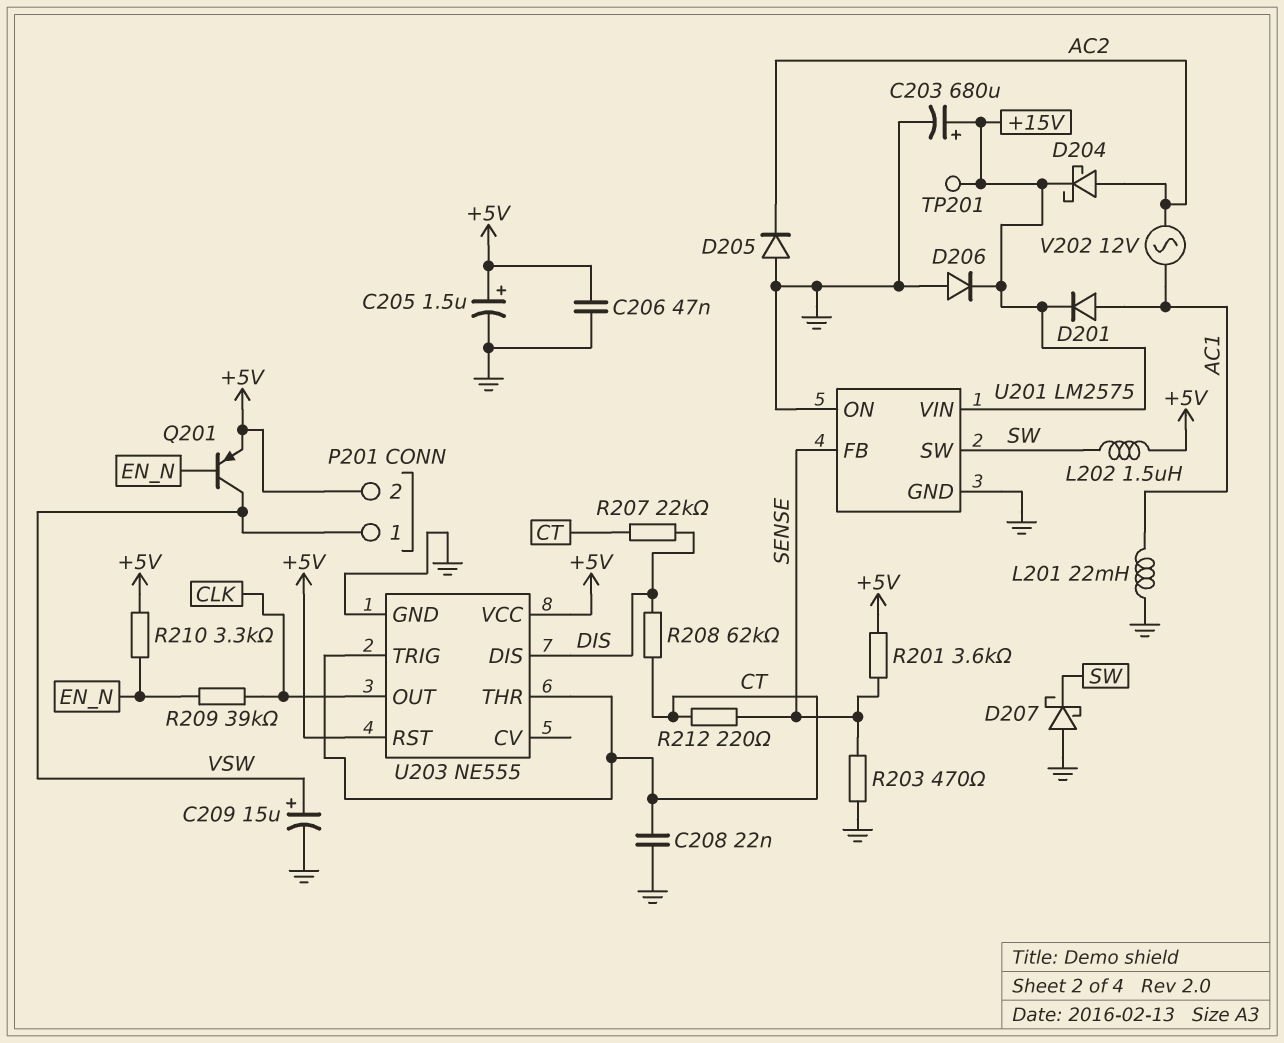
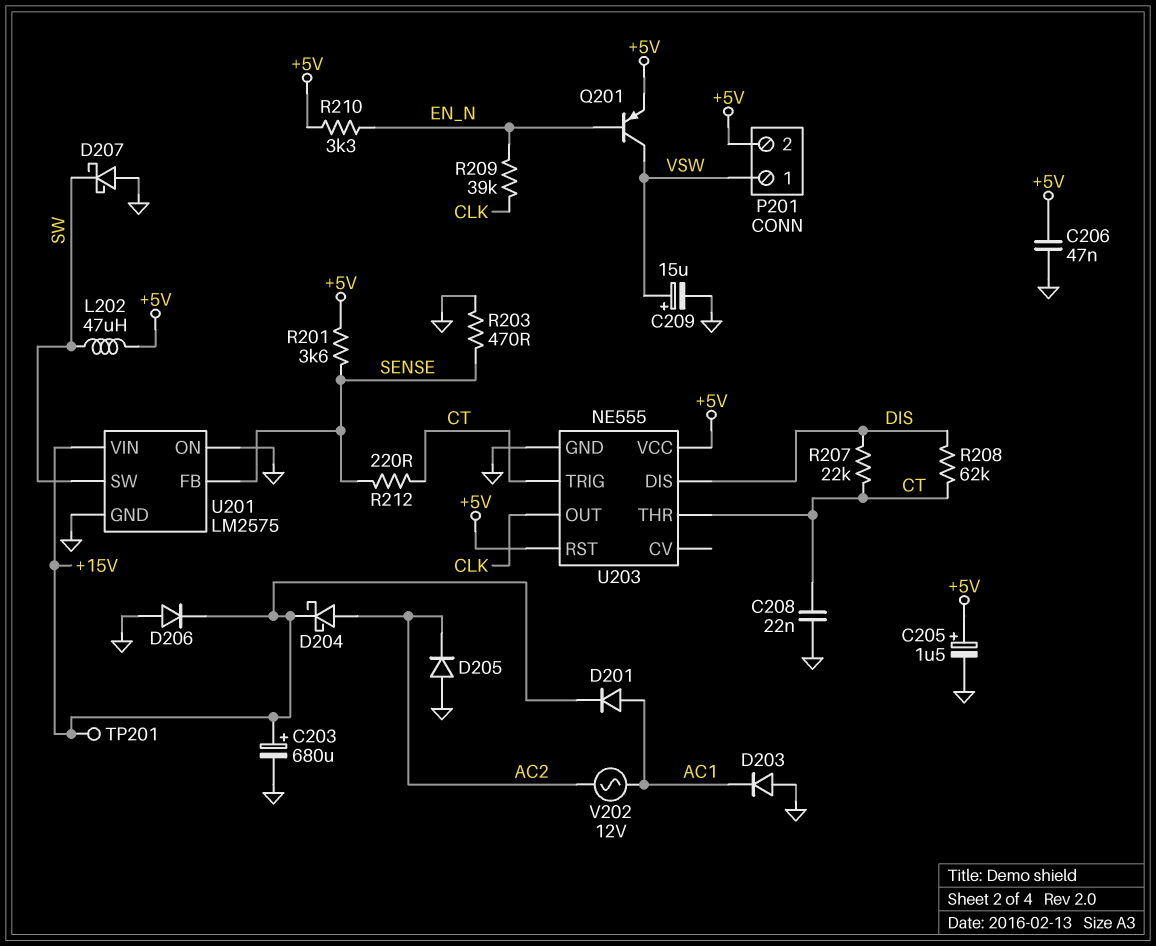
D203: none -> diode (A GND, K AC1)
L201: 22mH (AC1, GND) -> none
L202: 1.5uH (+5V, SW) -> 47uH (+5V, SW)

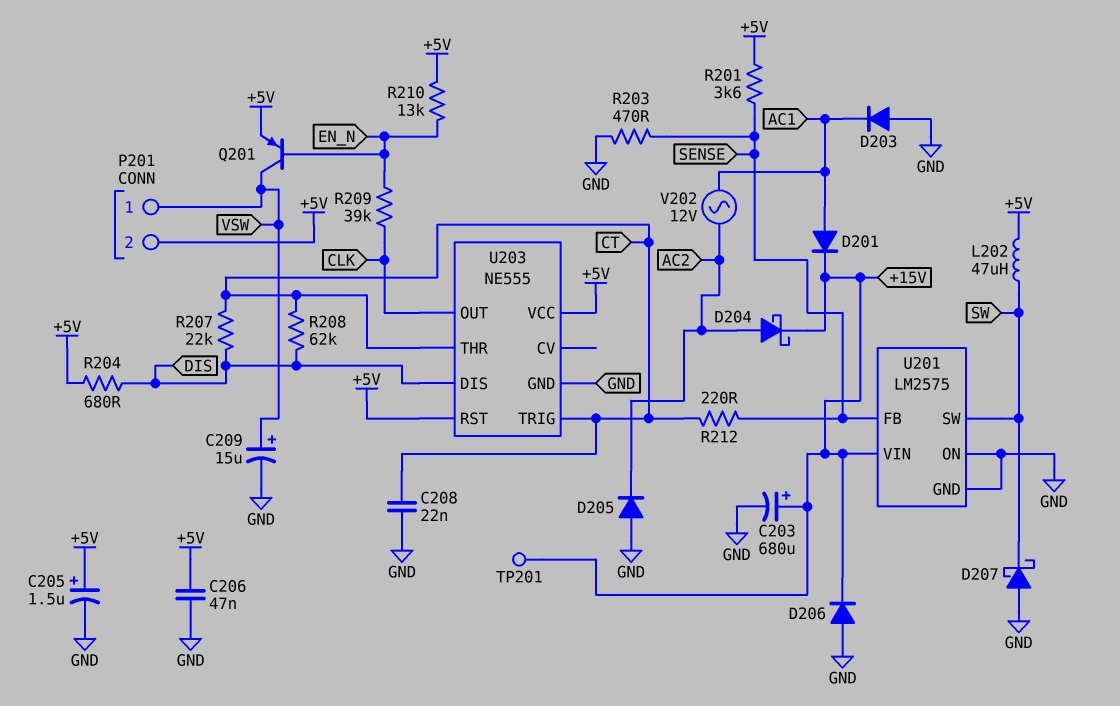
R204: none -> 680 (+5V, DIS)
R210: 3.3k (+5V, EN_N) -> 13k (+5V, EN_N)

